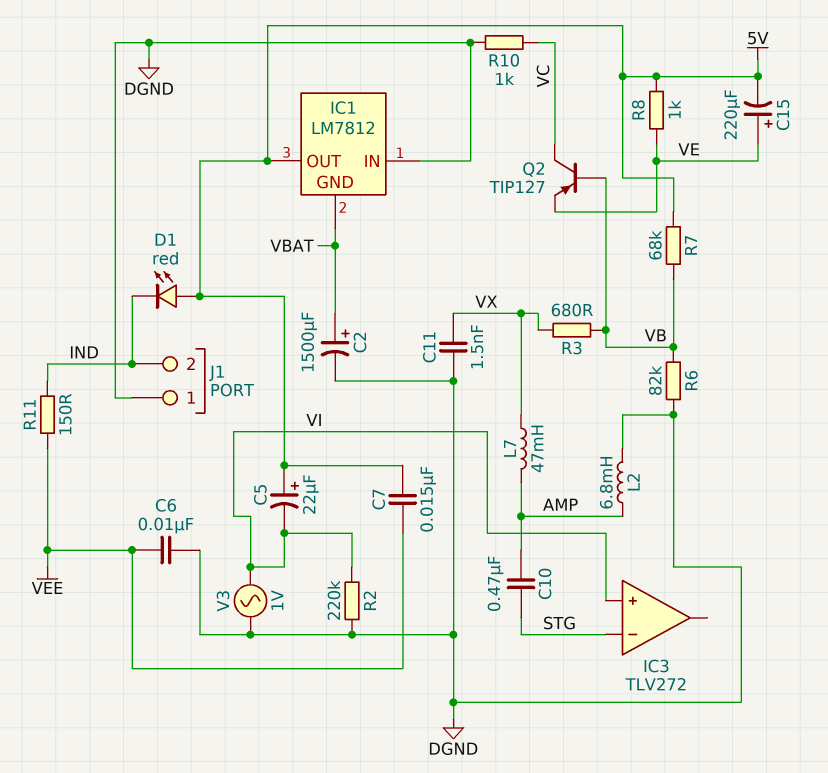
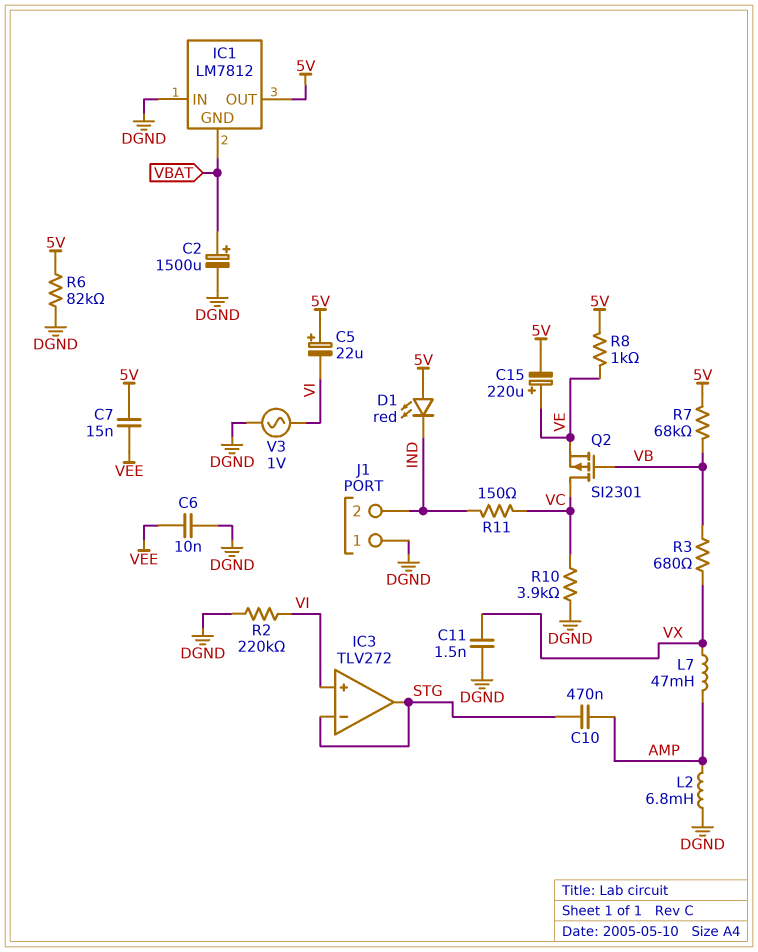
IC3 pin out: none -> STG
Q2: PNP TIP127 (B VB, C VC, E VE) -> PMOS SI2301 (G VB, D VC, S VE)
R6: 82k (DGND, VB) -> 82k (5V, DGND)
R10: 1k (DGND, VC) -> 3.9k (DGND, VC)
R11: 150 (IND, VEE) -> 150 (IND, VC)

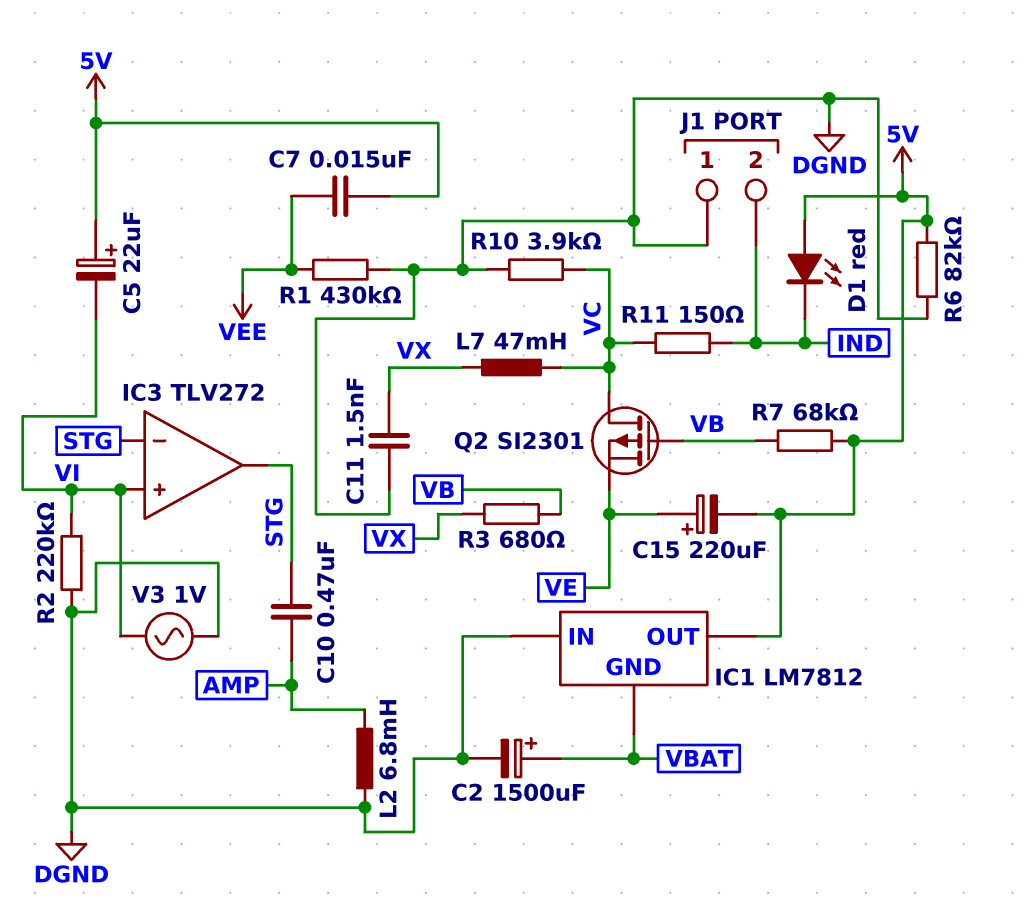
C6: 10nF (DGND, VEE) -> none
L7: 47mH (AMP, VX) -> 47mH (VC, VX)
R1: none -> 430k (DGND, VEE)
R8: 1k (5V, VE) -> none

